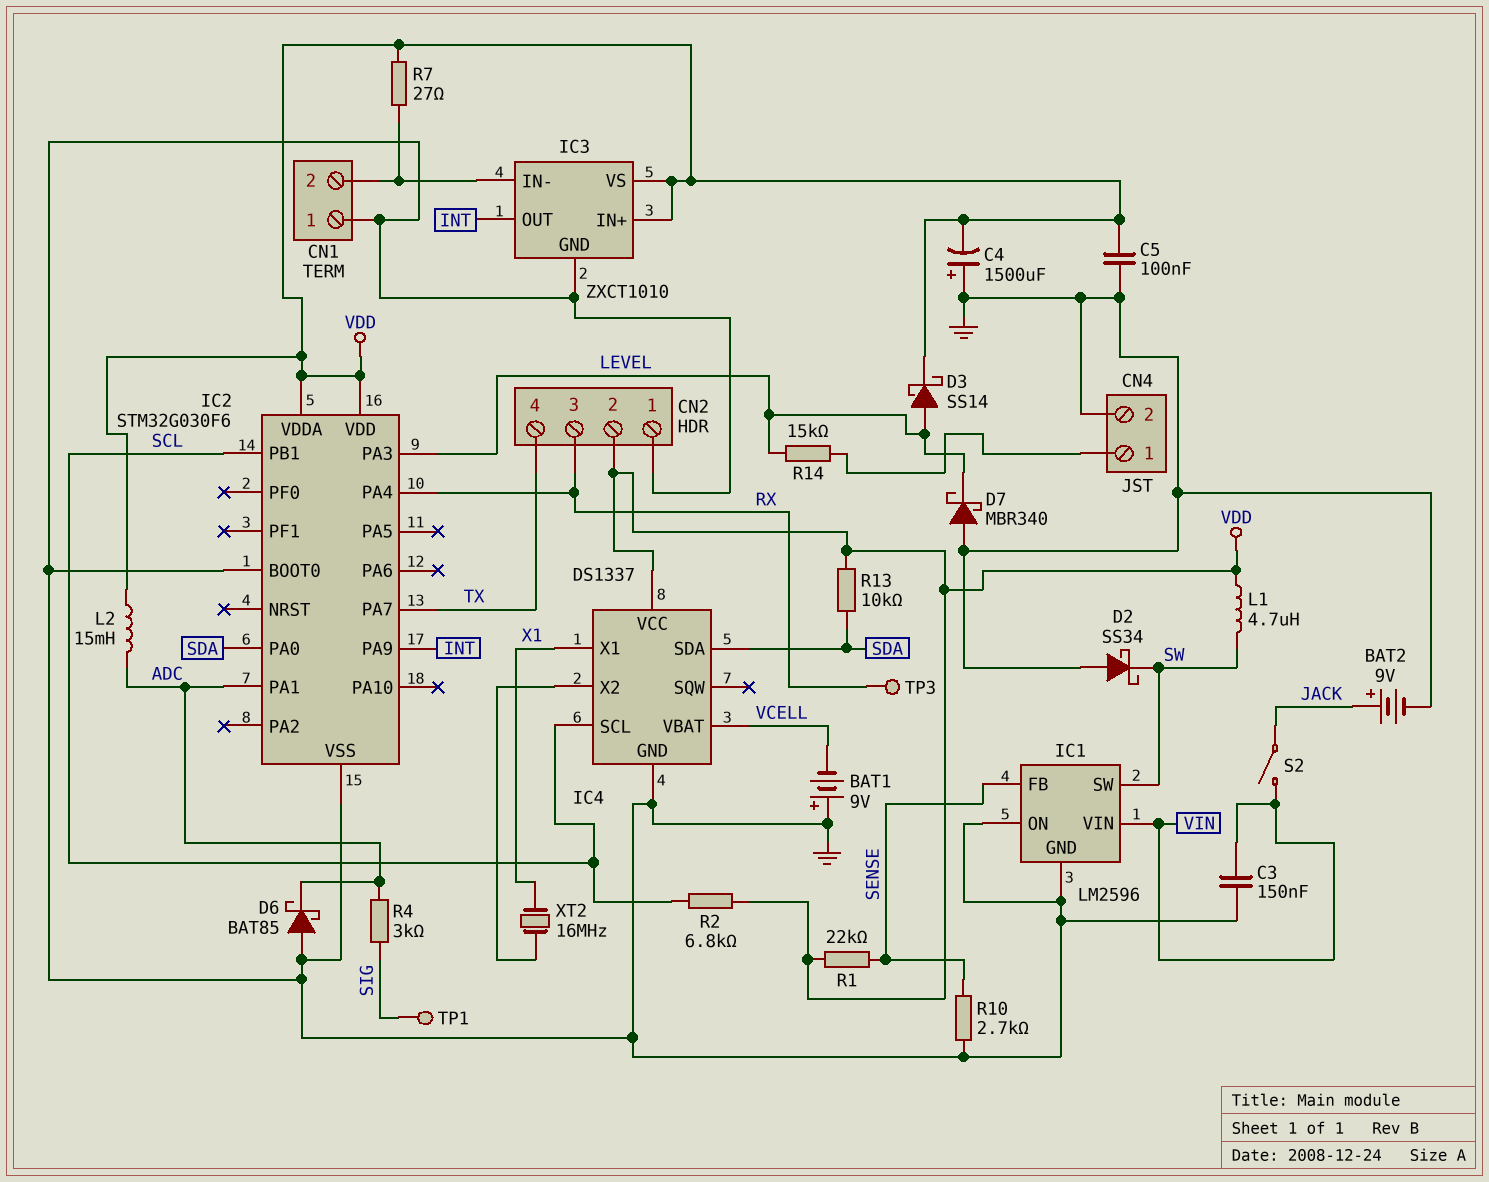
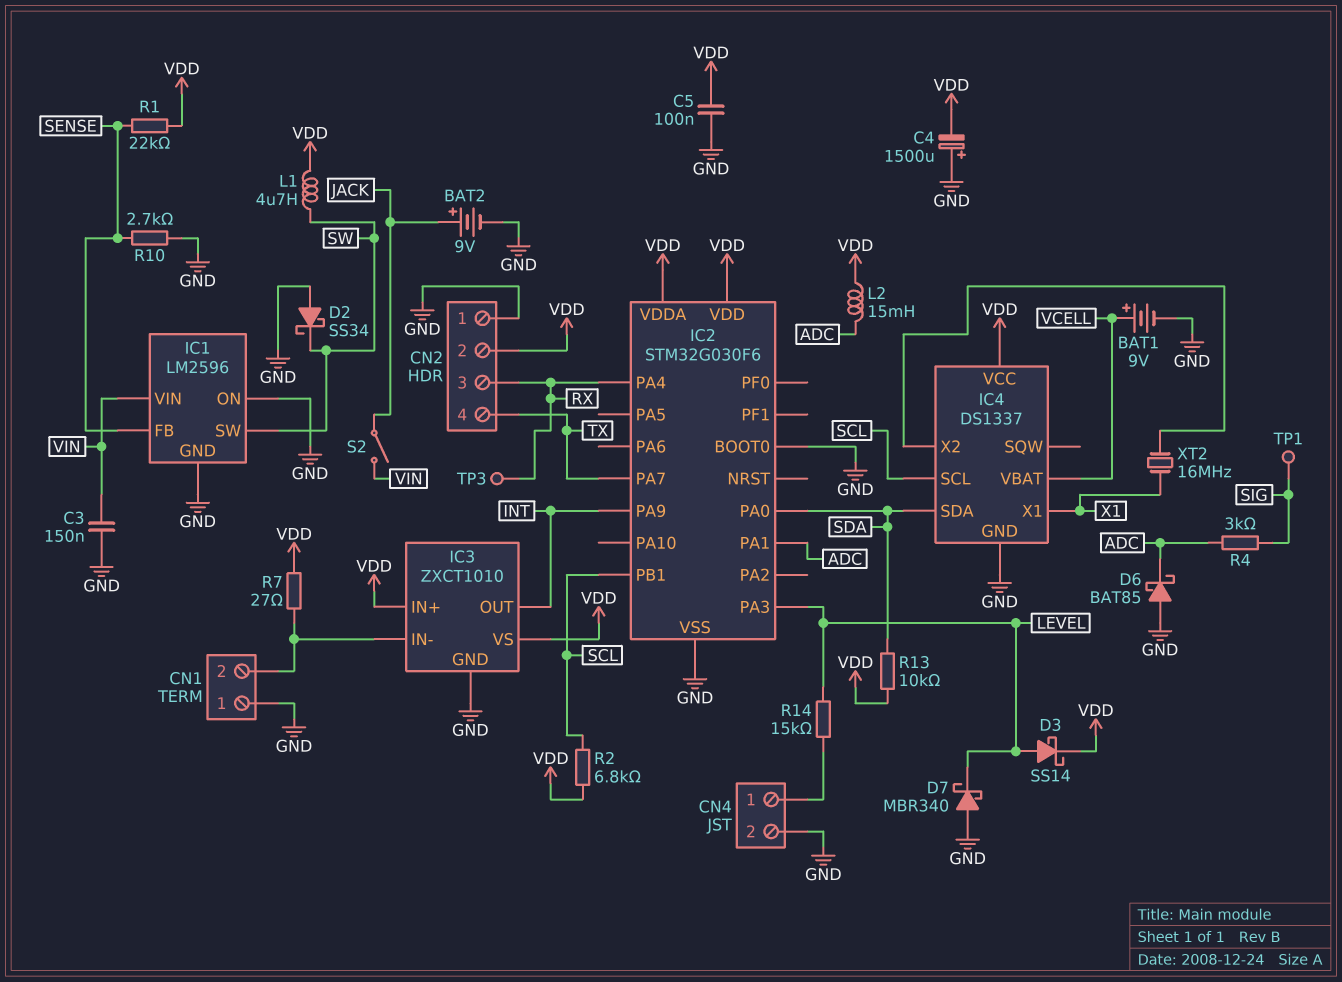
BAT1: 9V (plus GND, minus VCELL) -> 9V (plus VCELL, minus GND)

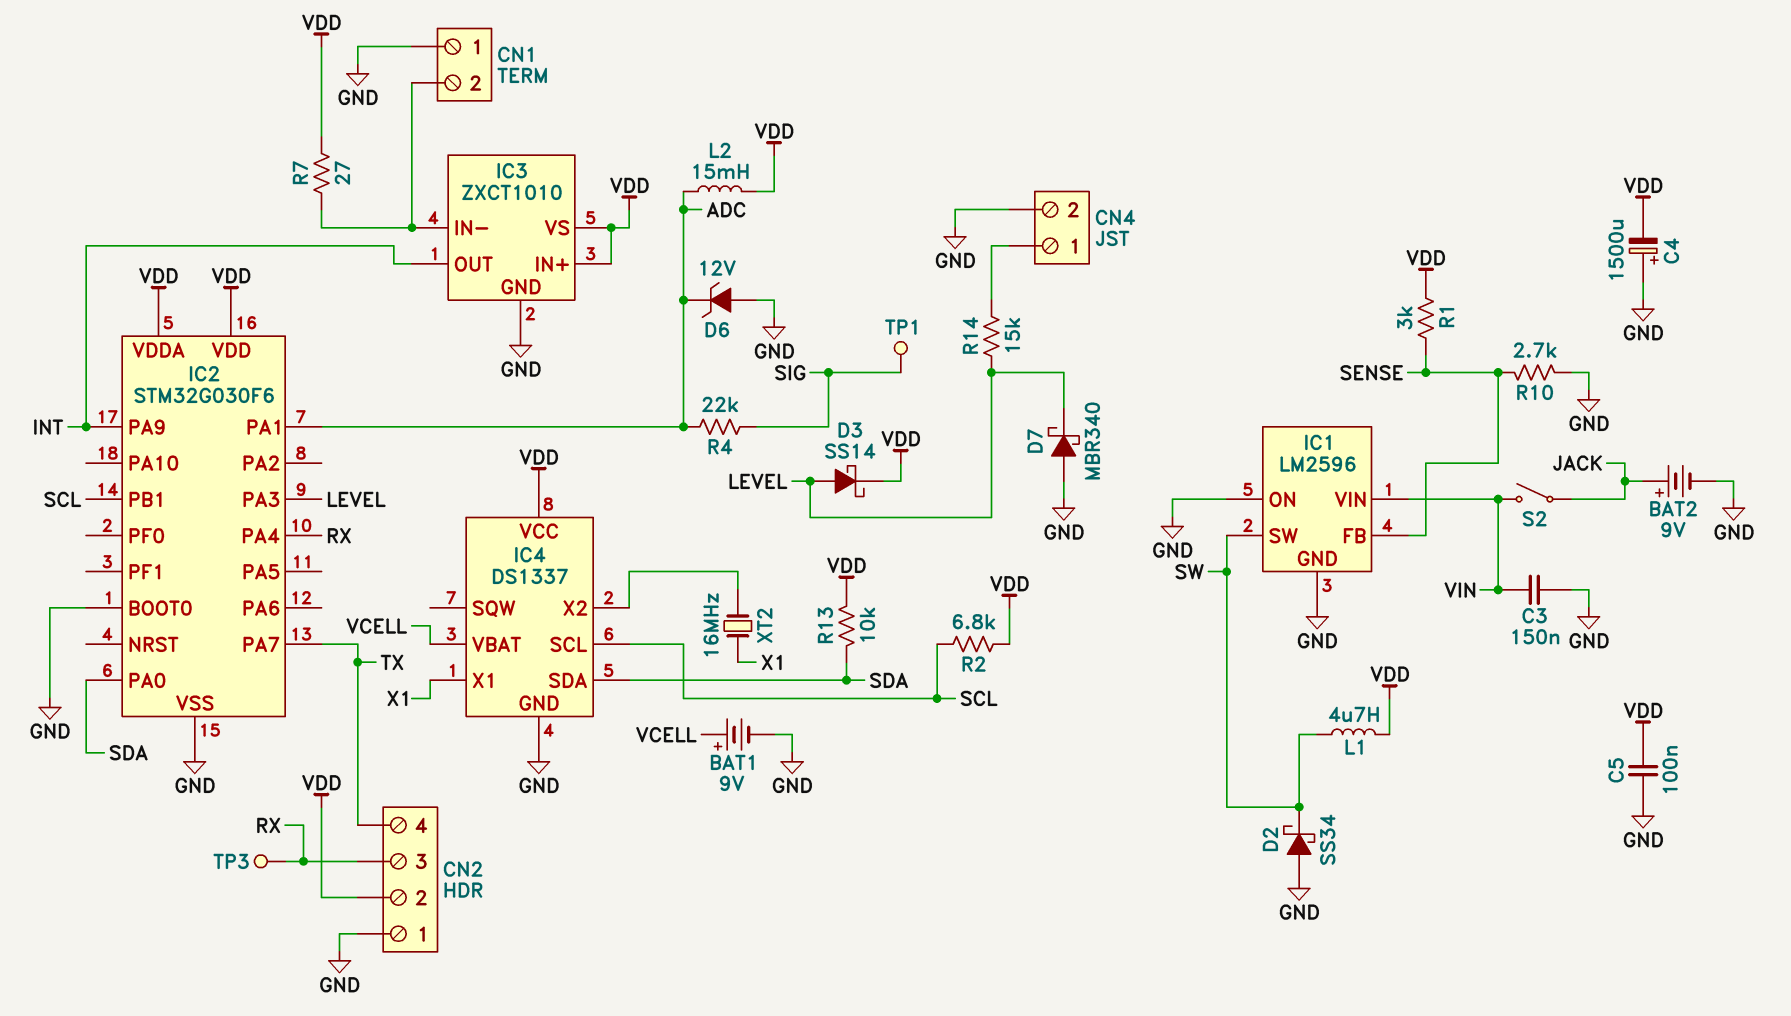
D6: schottky BAT85 (A GND, K ADC) -> zener 12V (A GND, K ADC)
R1: 22k (SENSE, VDD) -> 3k (SENSE, VDD)
R4: 3k (ADC, SIG) -> 22k (ADC, SIG)

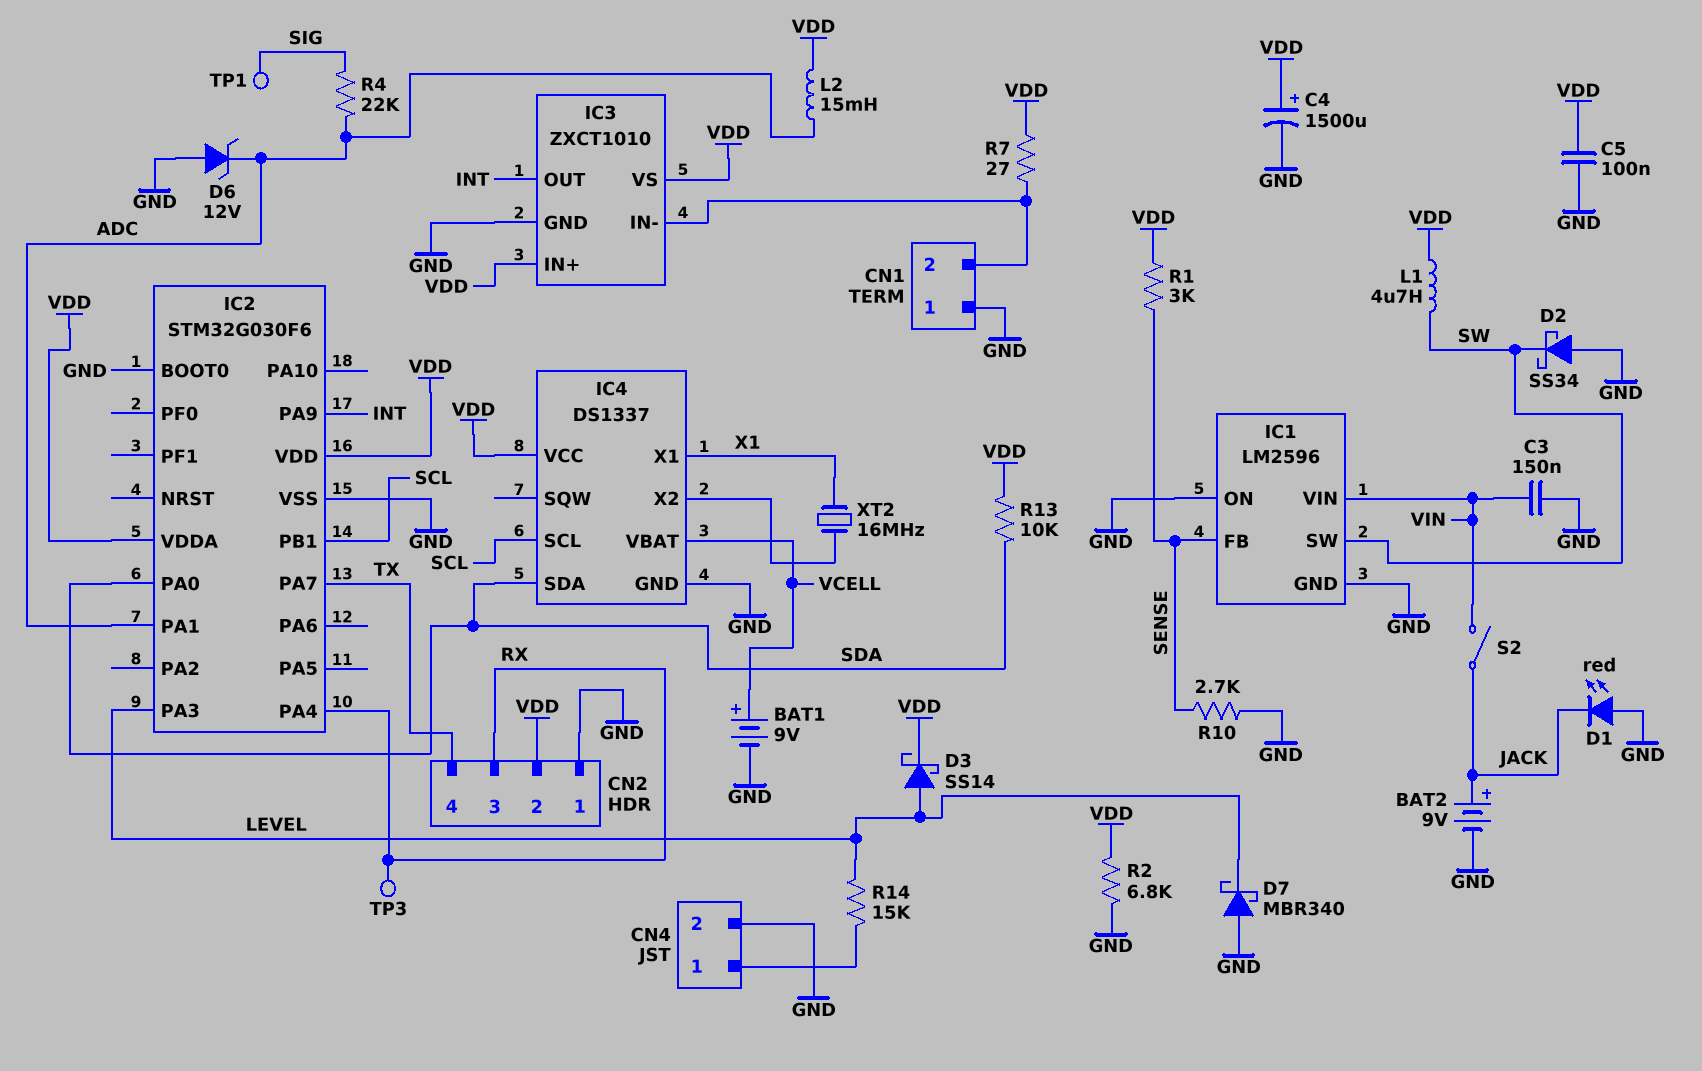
C4: 1500uF (plus GND, minus VDD) -> 1500uF (plus VDD, minus GND)
D1: none -> LED red (A GND, K JACK)
R2: 6.8k (SCL, VDD) -> 6.8k (GND, VDD)

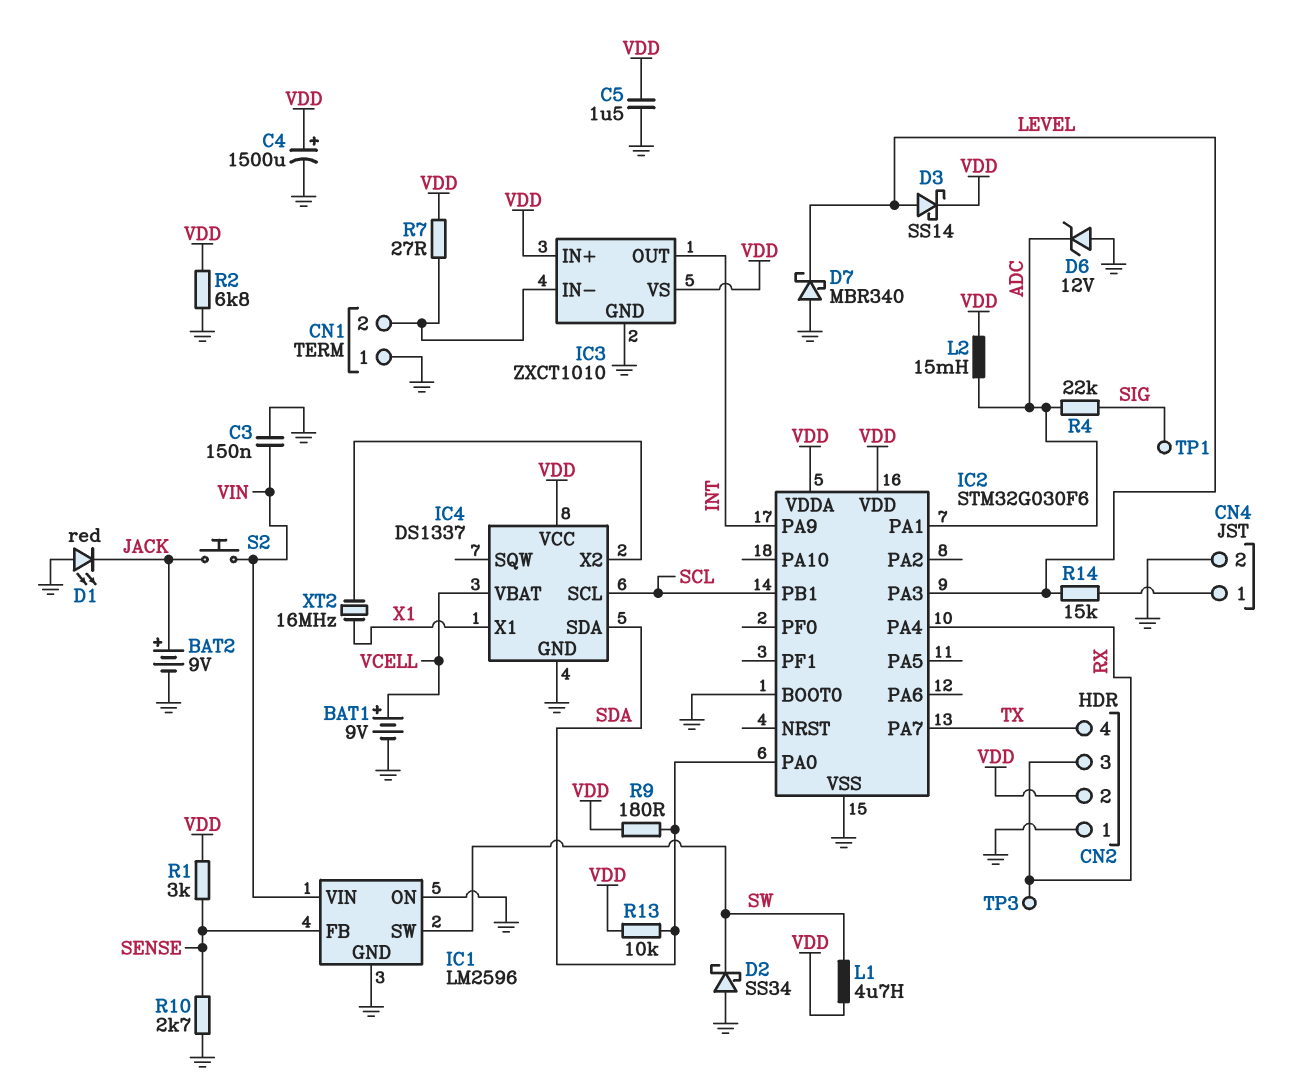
C5: 100nF (GND, VDD) -> 1.5uF (GND, VDD)
R9: none -> 180 (SDA, VDD)
S2: switch (JACK, VIN) -> button (JACK, VIN)

